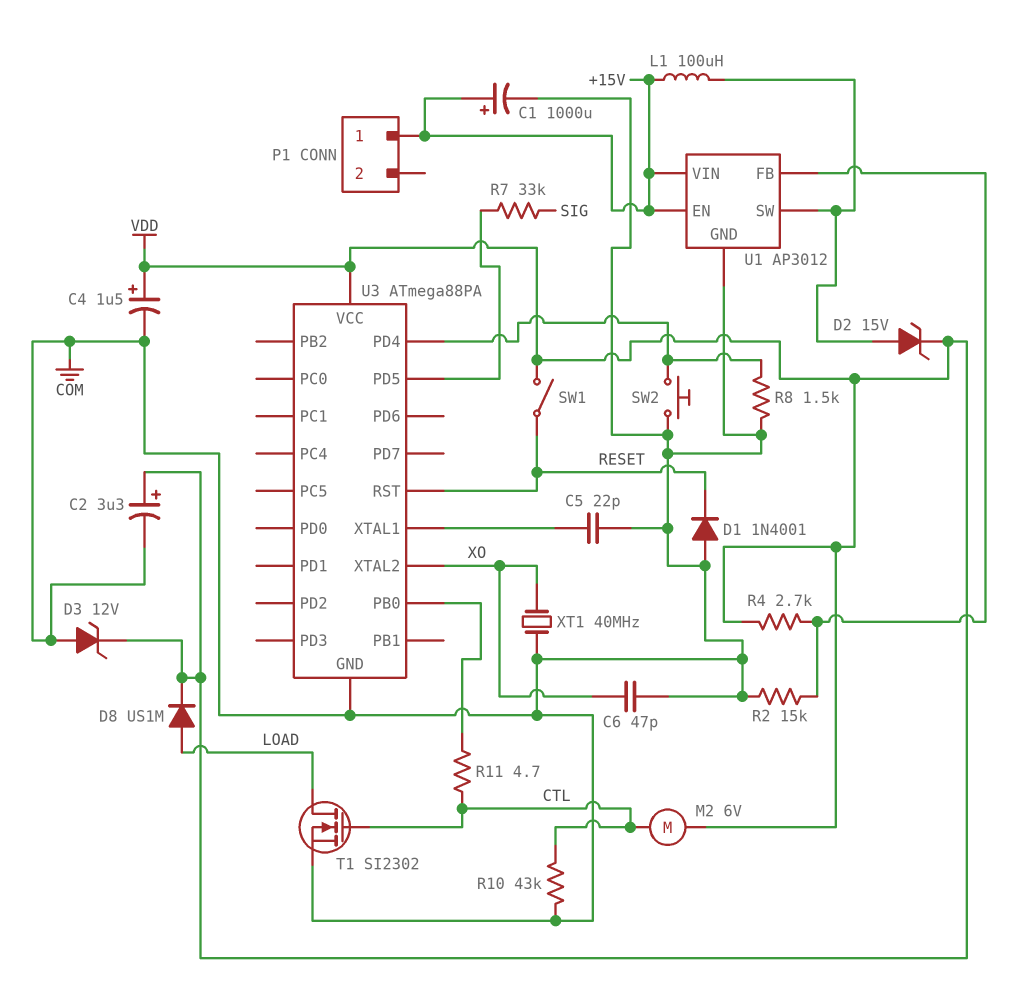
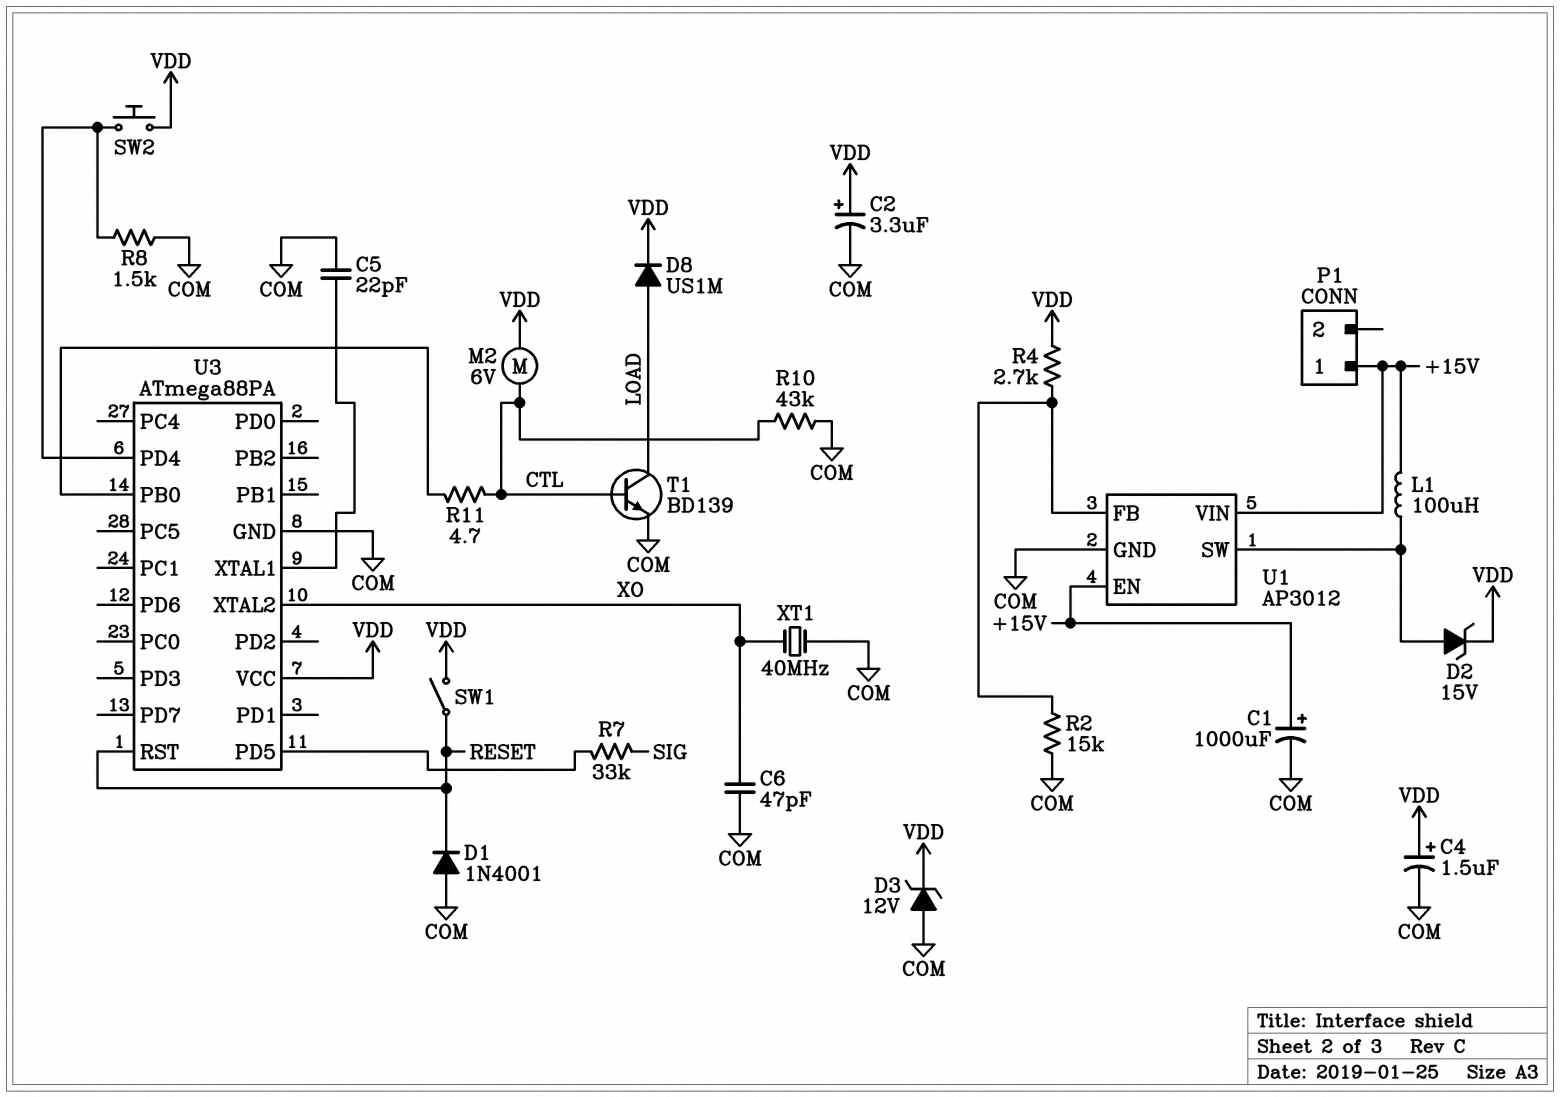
SW2: button (COM, U3/PD4) -> button (U3/PD4, VDD)
T1: NMOS SI2302 (G CTL, D LOAD, S COM) -> NPN BD139 (B CTL, C LOAD, E COM)

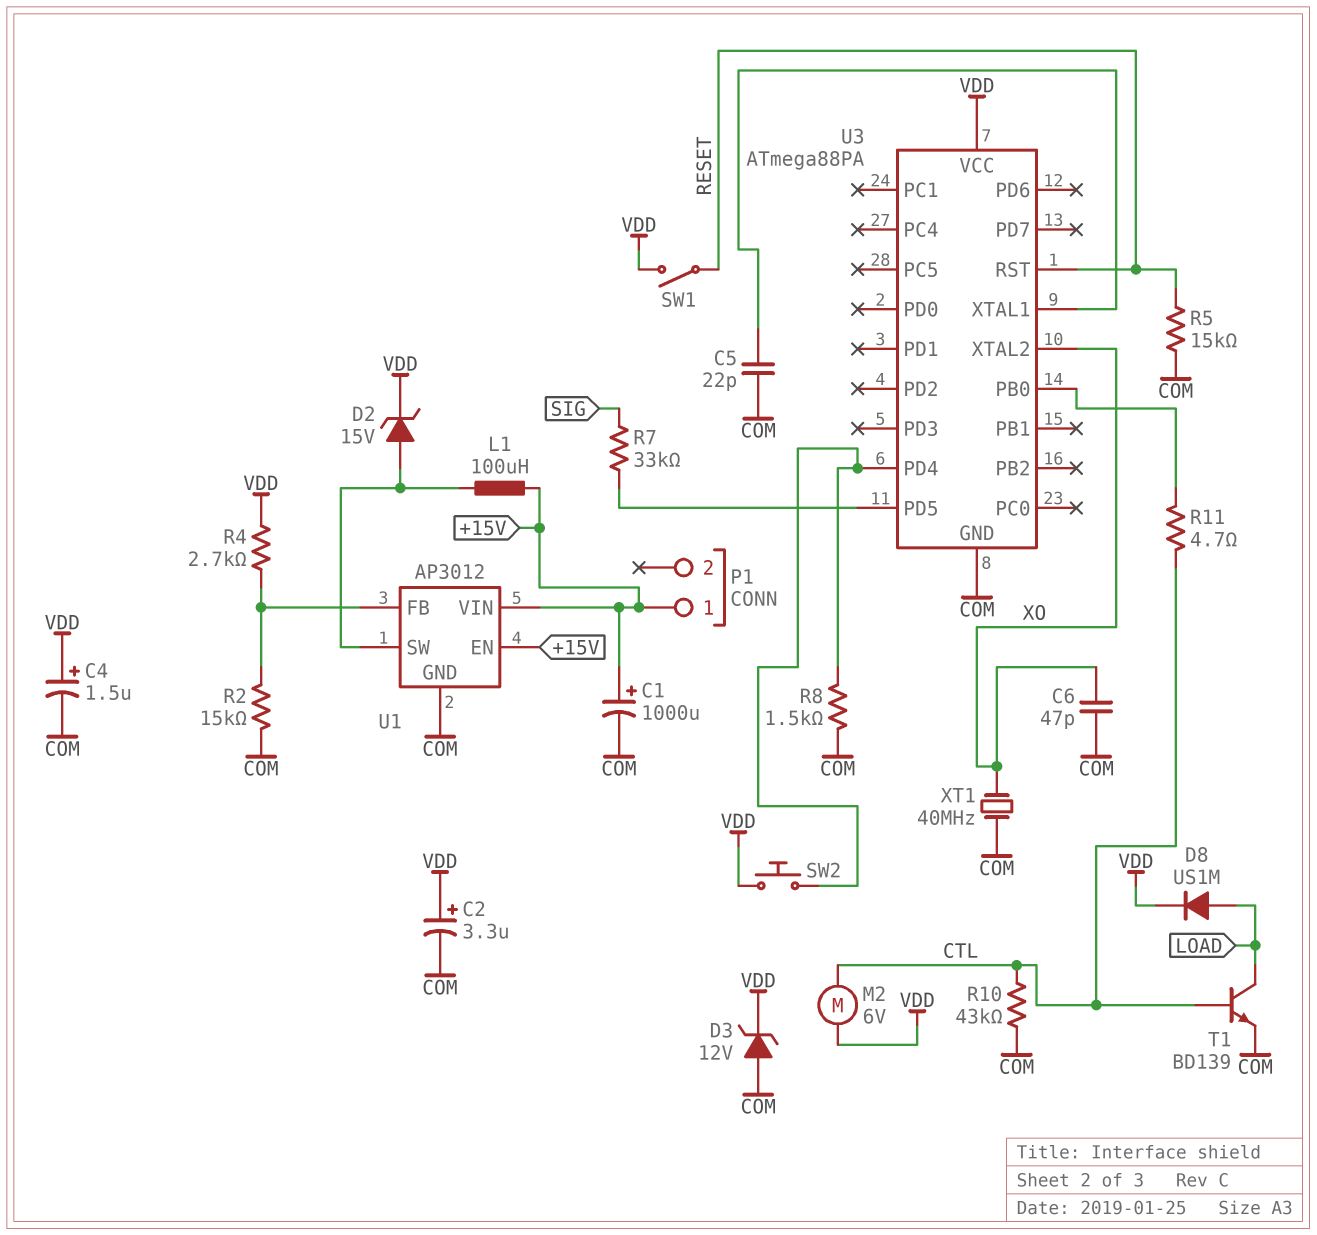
D1: diode 1N4001 (A COM, K RESET) -> none
R5: none -> 15k (COM, RESET)

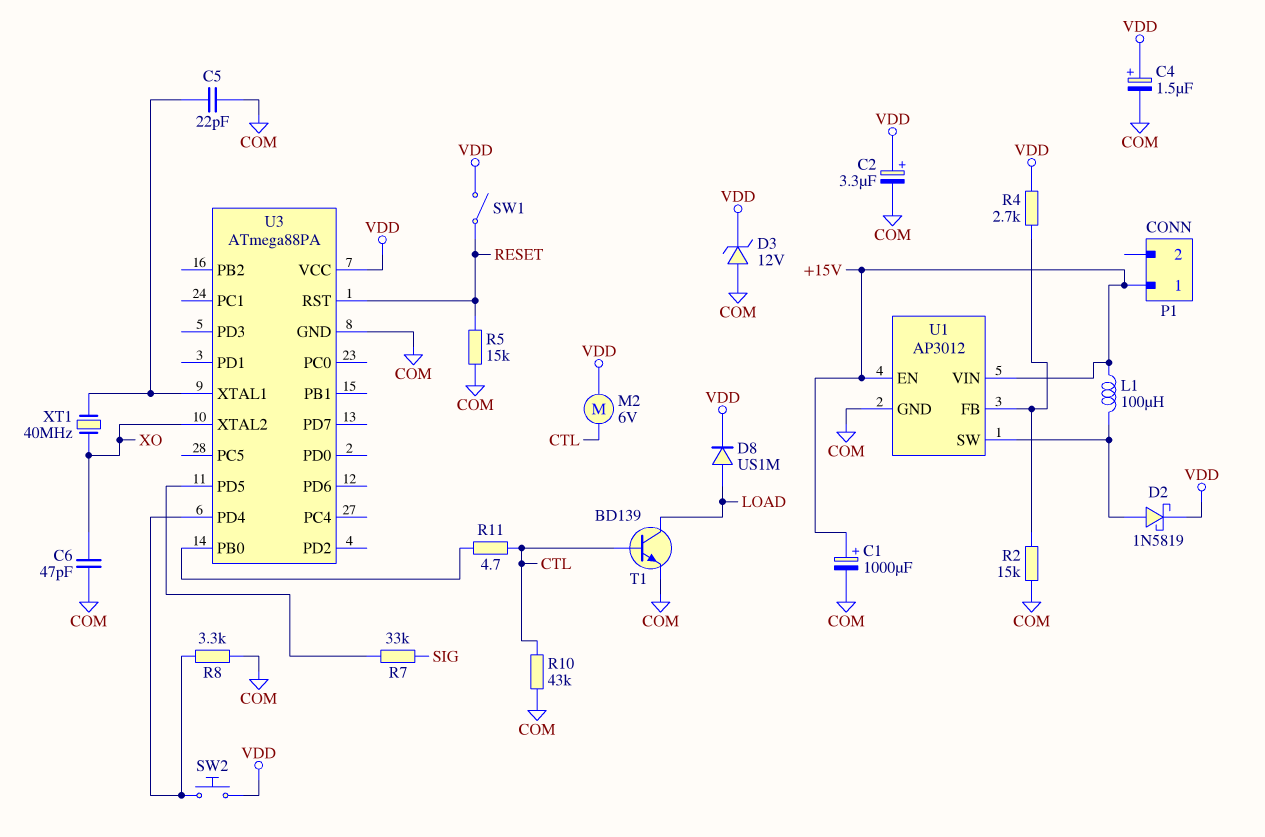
D2: zener 15V (A U1/SW, K VDD) -> schottky 1N5819 (A U1/SW, K VDD)
R8: 1.5k (COM, U3/PD4) -> 3.3k (COM, U3/PD4)
XT1: 40MHz (COM, XO) -> 40MHz (U3/XTAL1, XO)

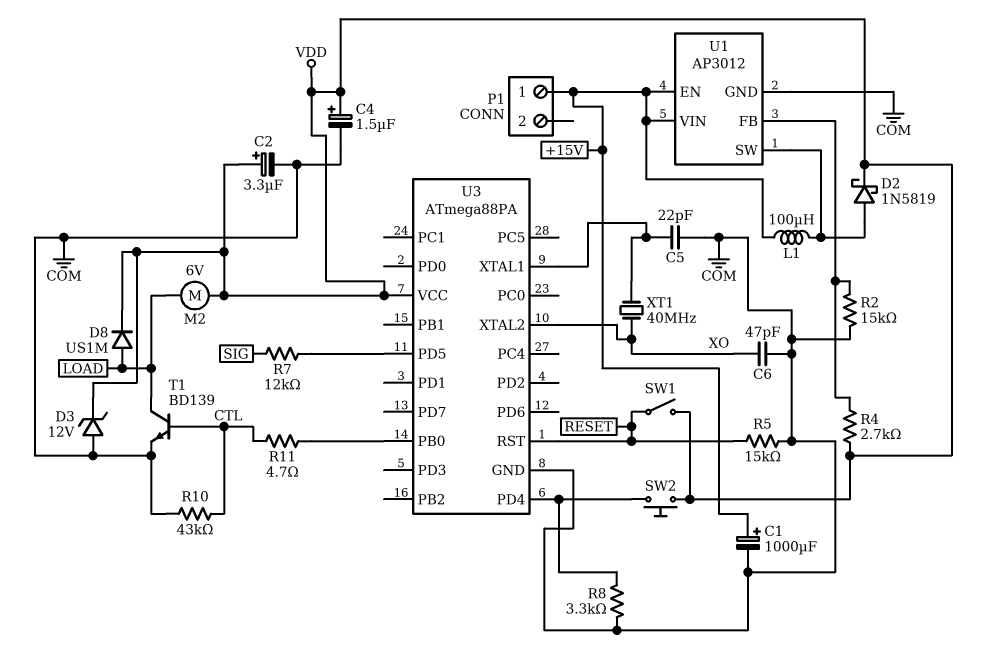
M2: motor 6V (CTL, VDD) -> motor 6V (LOAD, VDD)
R7: 33k (SIG, U3/PD5) -> 12k (SIG, U3/PD5)

